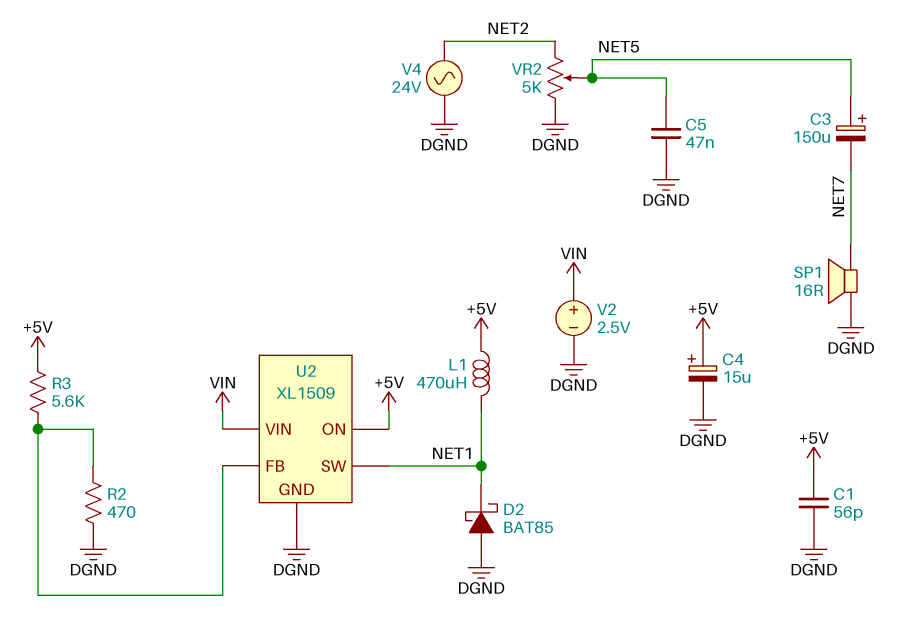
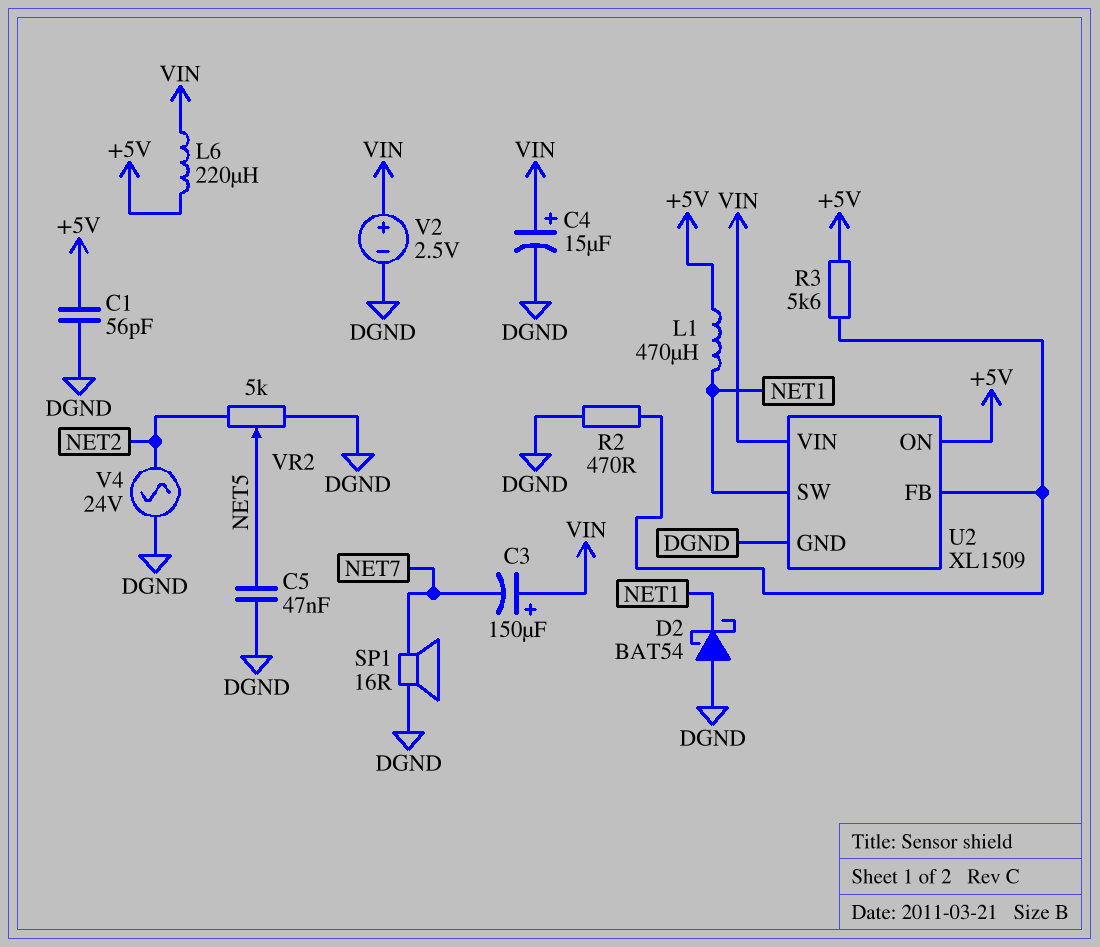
C3: 150uF (plus NET5, minus NET7) -> 150uF (plus VIN, minus NET7)
C4: 15uF (plus +5V, minus DGND) -> 15uF (plus VIN, minus DGND)
D2: schottky BAT85 (A DGND, K NET1) -> schottky BAT54 (A DGND, K NET1)
L6: none -> 220uH (+5V, VIN)

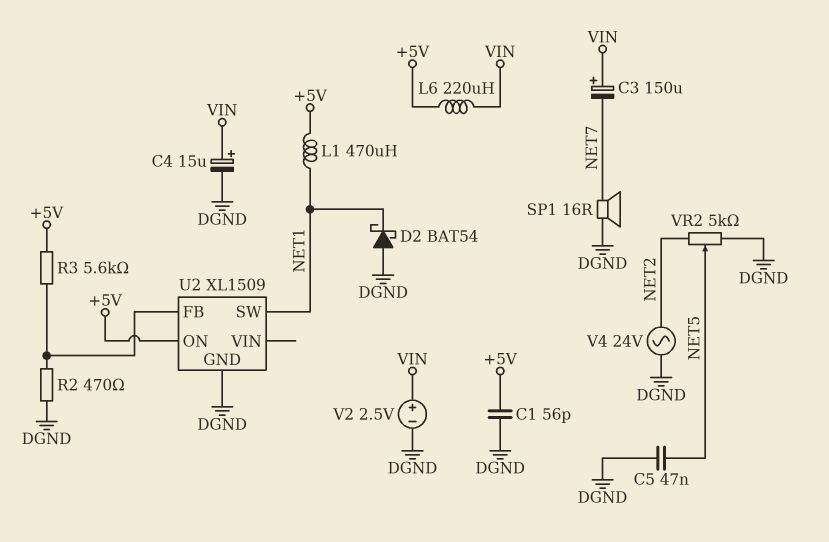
U2 pin VIN: VIN -> none

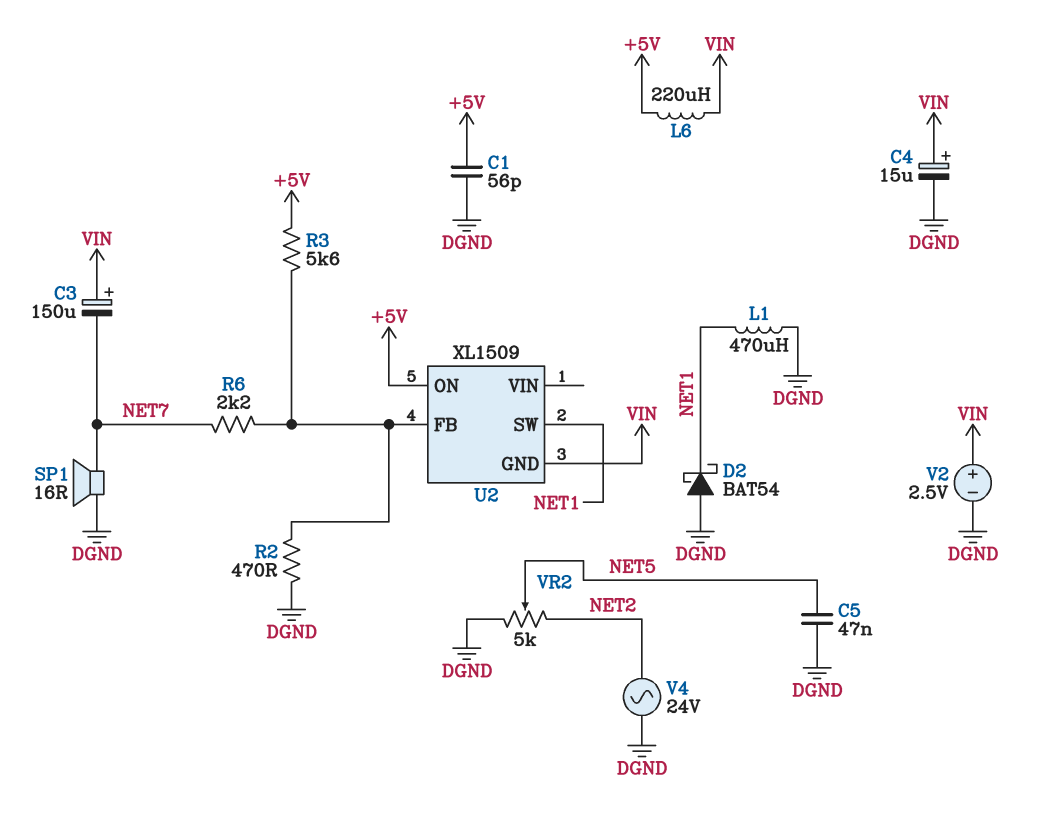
L1: 470uH (+5V, NET1) -> 470uH (DGND, NET1)
R6: none -> 2.2k (NET7, U2/FB)
U2 pin GND: DGND -> VIN

